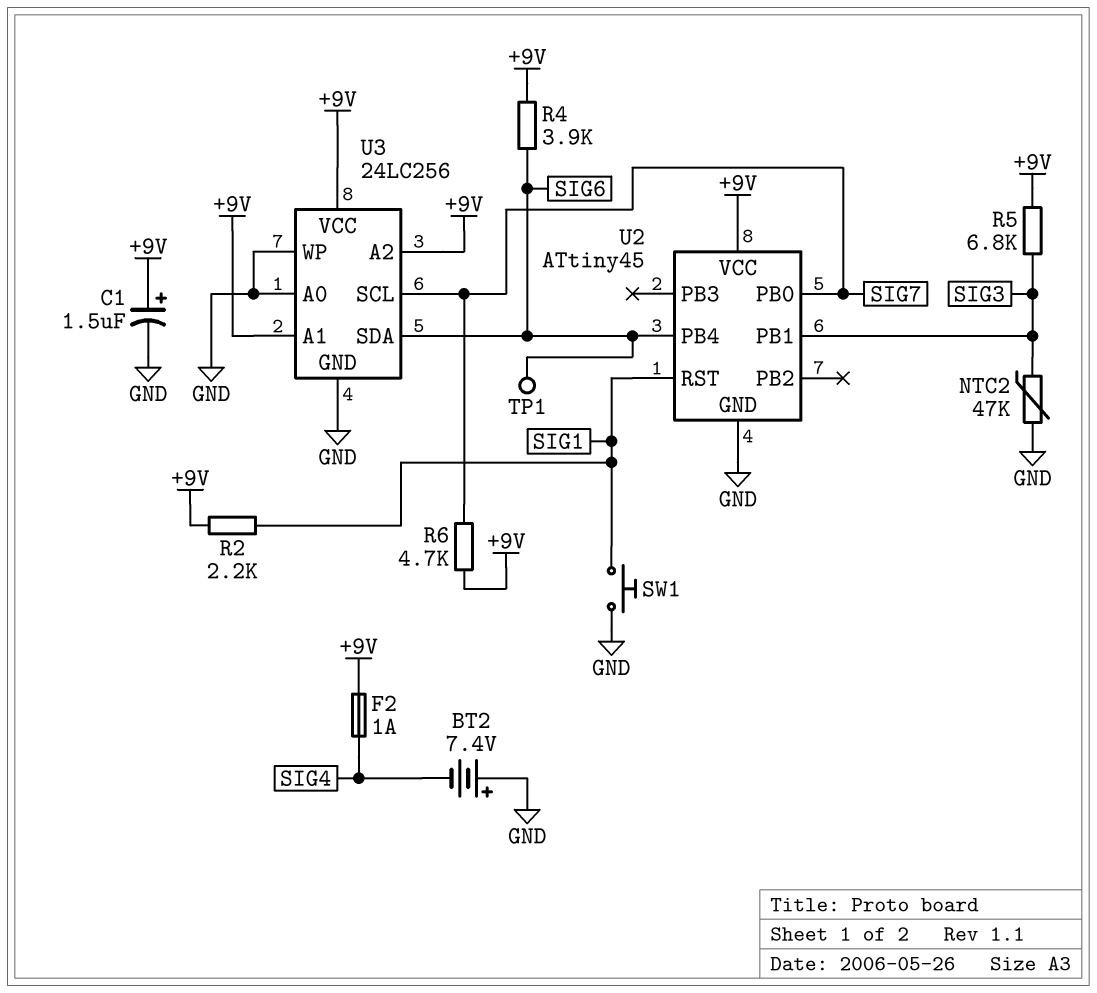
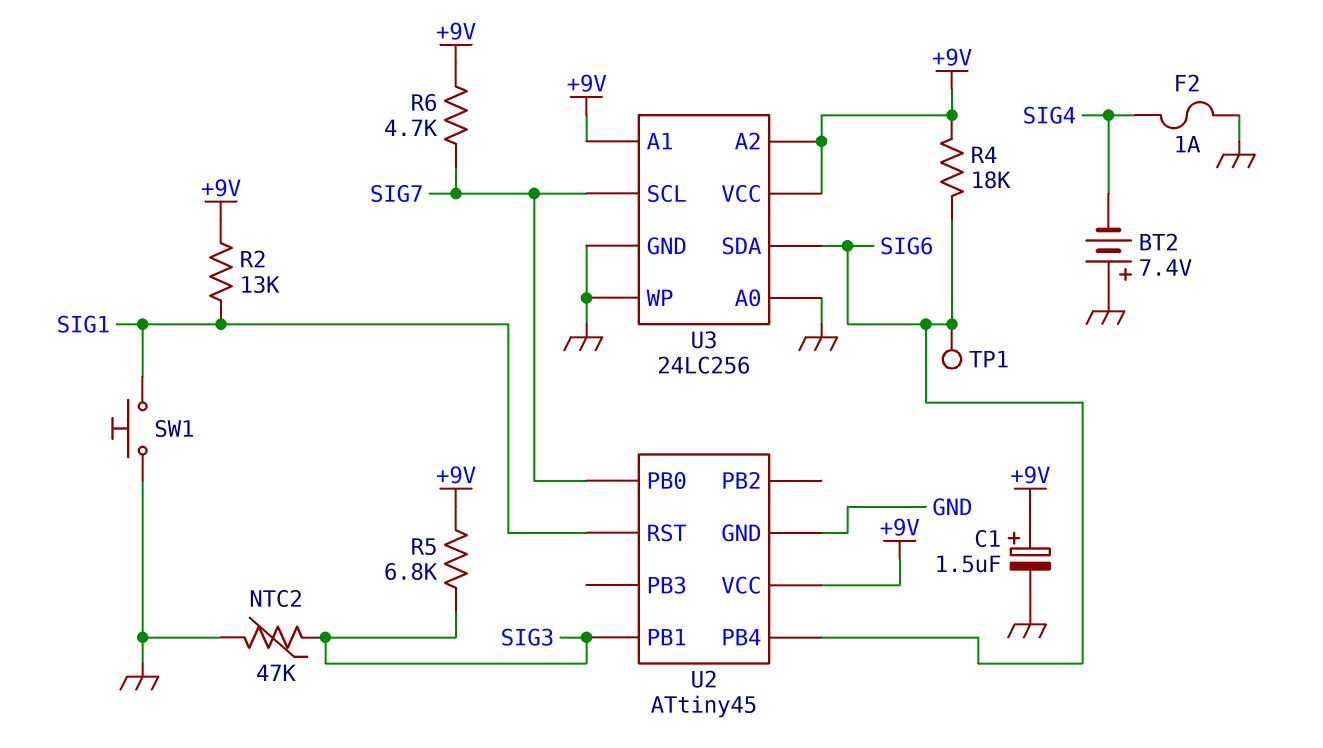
F2: 1A (+9V, SIG4) -> 1A (GND, SIG4)
R2: 2.2k (+9V, SIG1) -> 13k (+9V, SIG1)
R4: 3.9k (+9V, SIG6) -> 18k (+9V, SIG6)

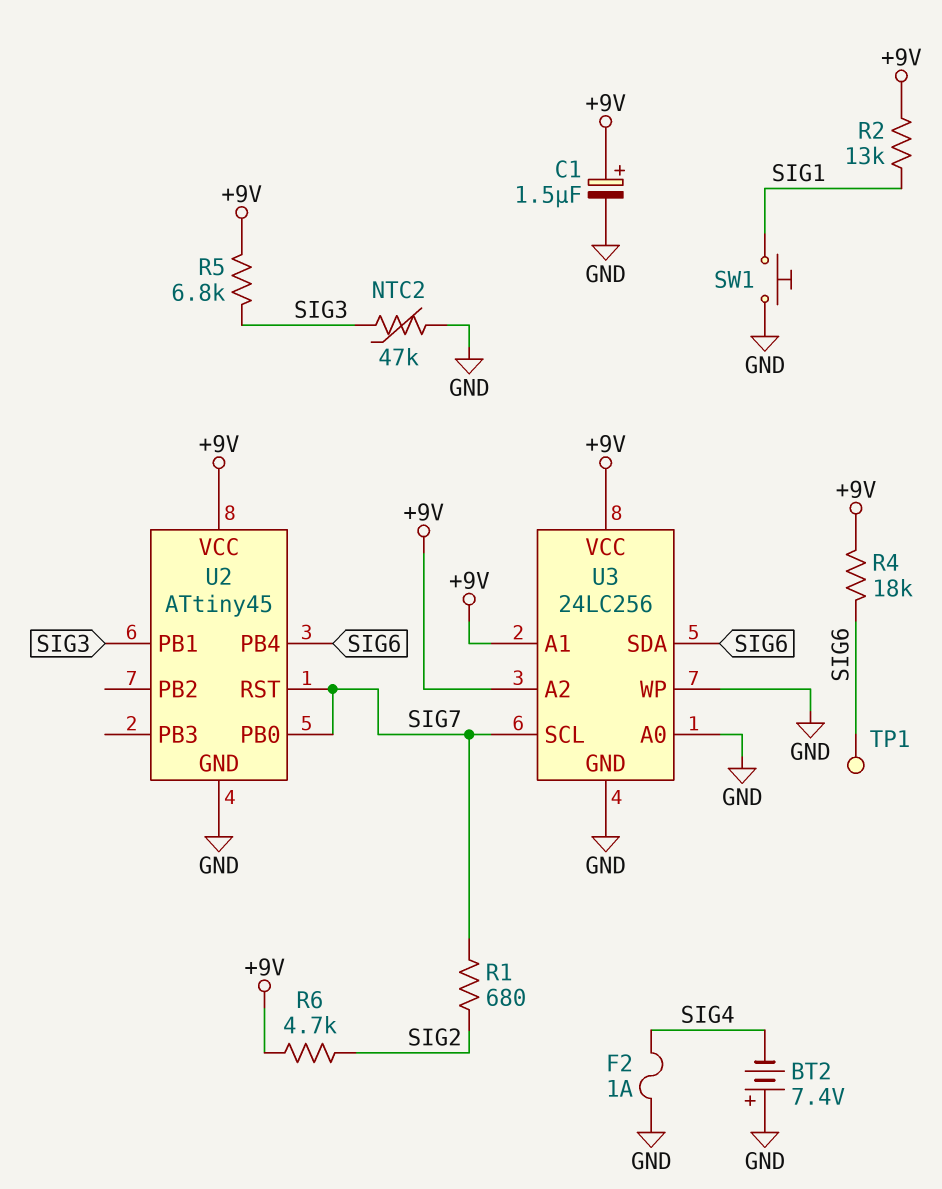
R1: none -> 680 (SIG2, SIG7)
R6: 4.7k (+9V, SIG7) -> 4.7k (+9V, SIG2)
U2 pin RST: SIG1 -> SIG7

